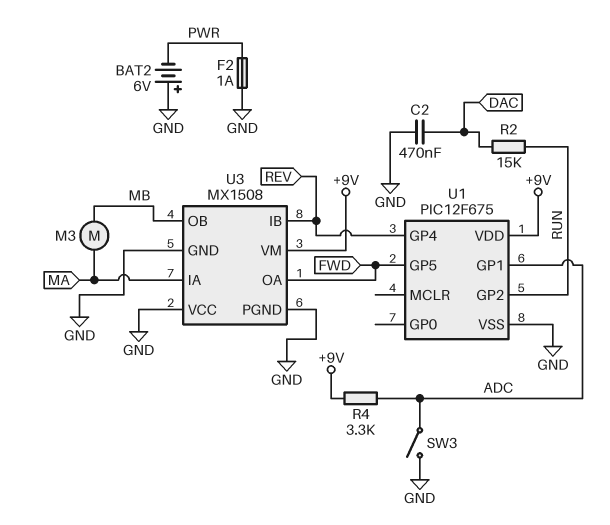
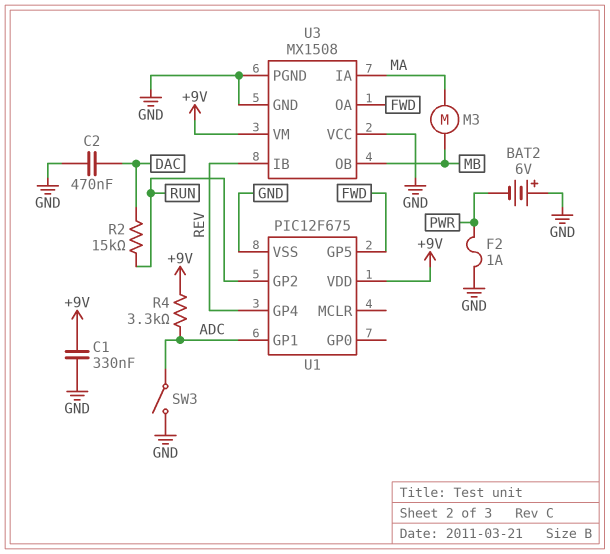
C1: none -> 330nF (+9V, GND)

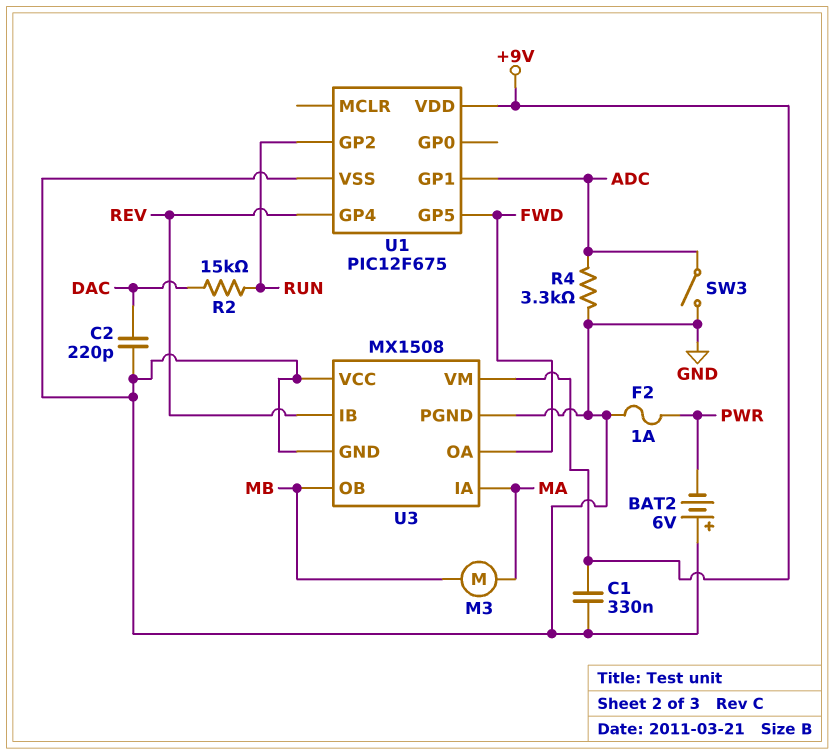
C2: 470nF (DAC, GND) -> 220pF (DAC, GND)
R4: 3.3k (+9V, ADC) -> 3.3k (ADC, GND)

